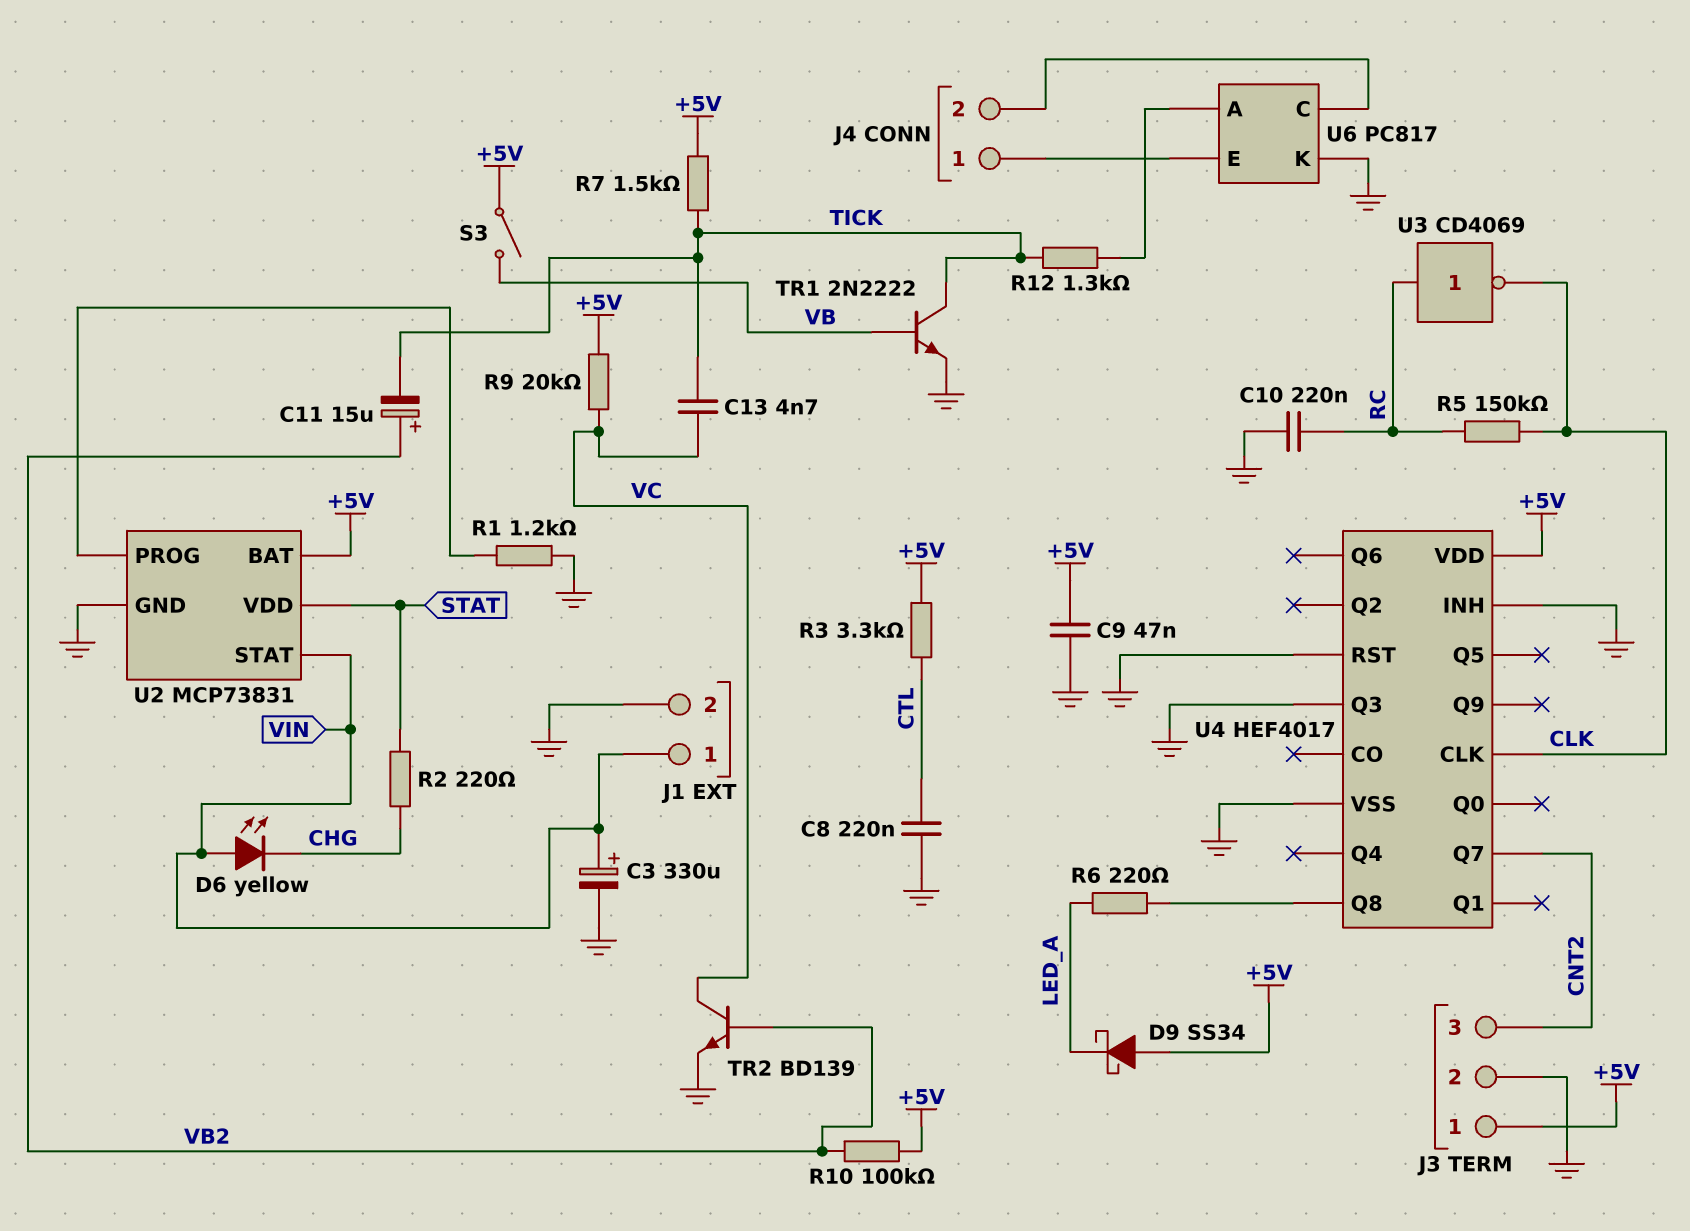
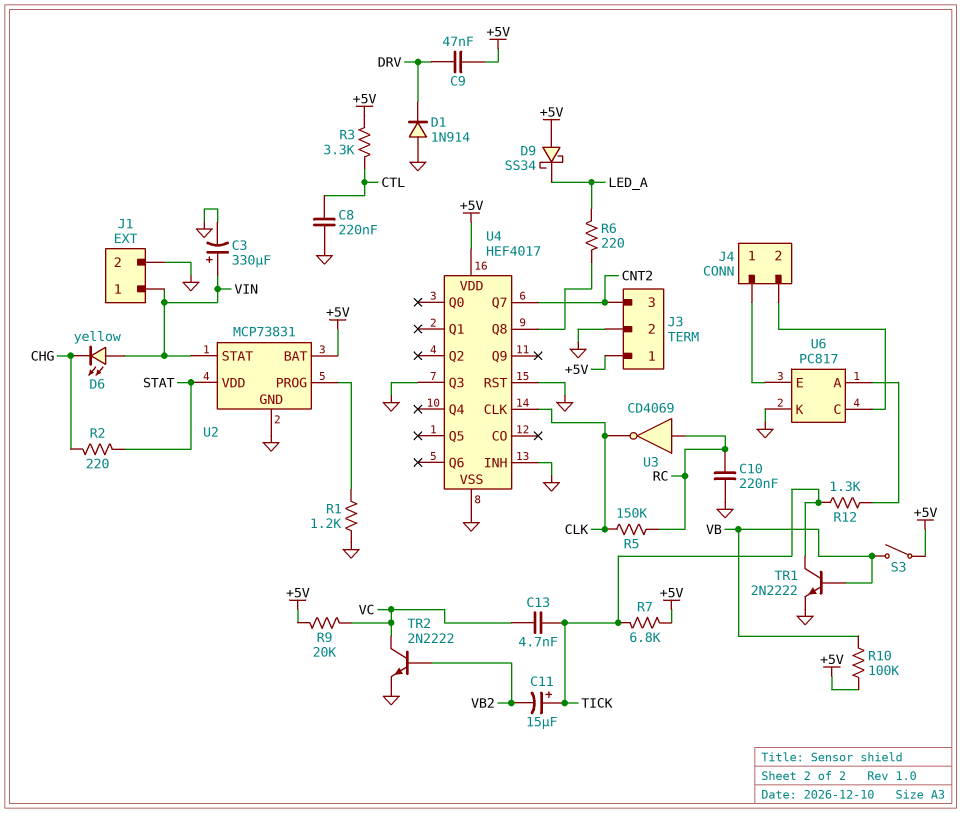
C9: 47nF (+5V, GND) -> 47nF (+5V, DRV)
C11: 15uF (plus VB2, minus TICK) -> 15uF (plus TICK, minus VB2)
D1: none -> diode 1N914 (A GND, K DRV)
R7: 1.5k (+5V, TICK) -> 6.8k (+5V, TICK)
R10: 100k (+5V, VB2) -> 100k (+5V, VB)
TR2: NPN BD139 (B VB2, C VC, E GND) -> NPN 2N2222 (B VB2, C VC, E GND)

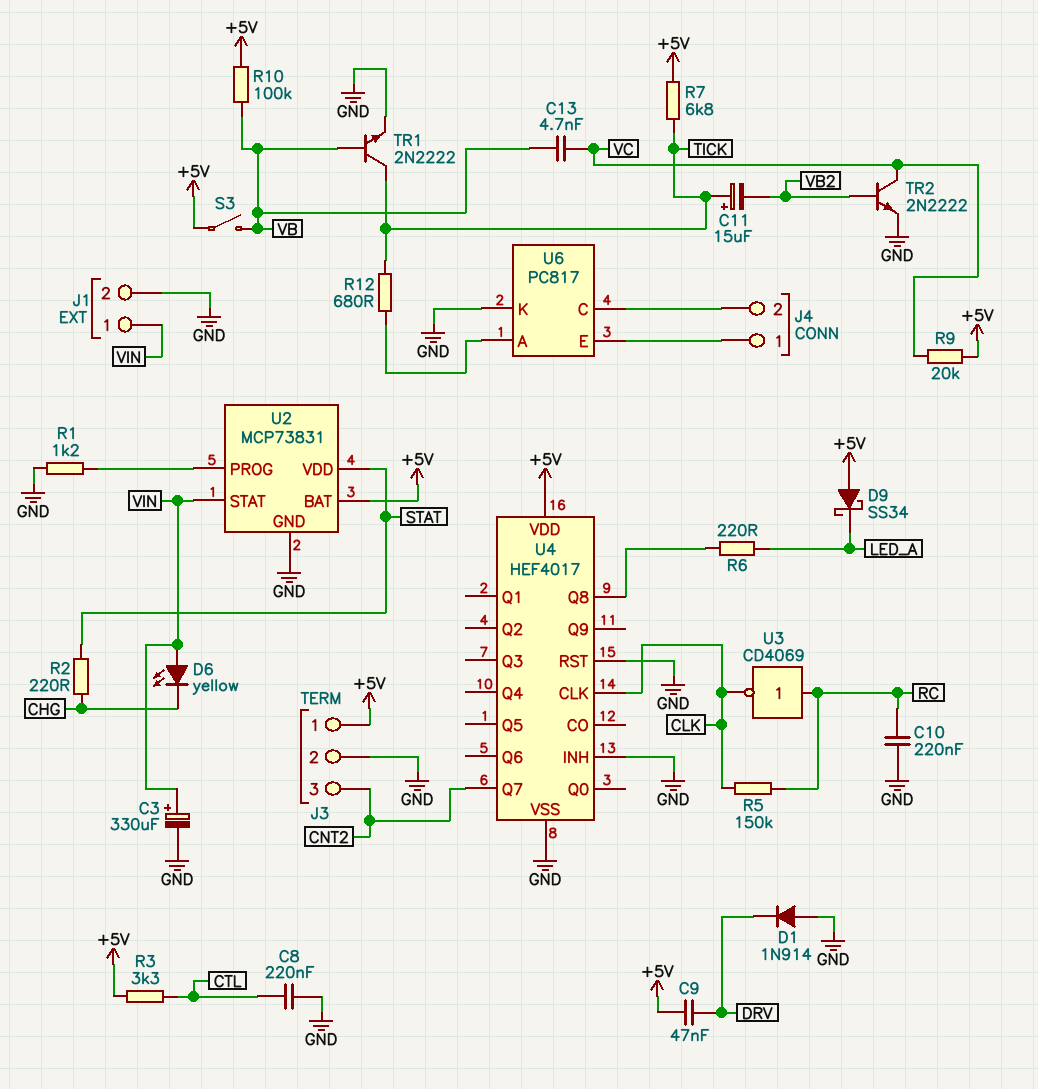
C13: 4.7nF (TICK, VC) -> 4.7nF (VB, VC)
R12: 1.3k (TICK, U6/A) -> 680 (TICK, U6/A)
U4 pin Q3: GND -> none

